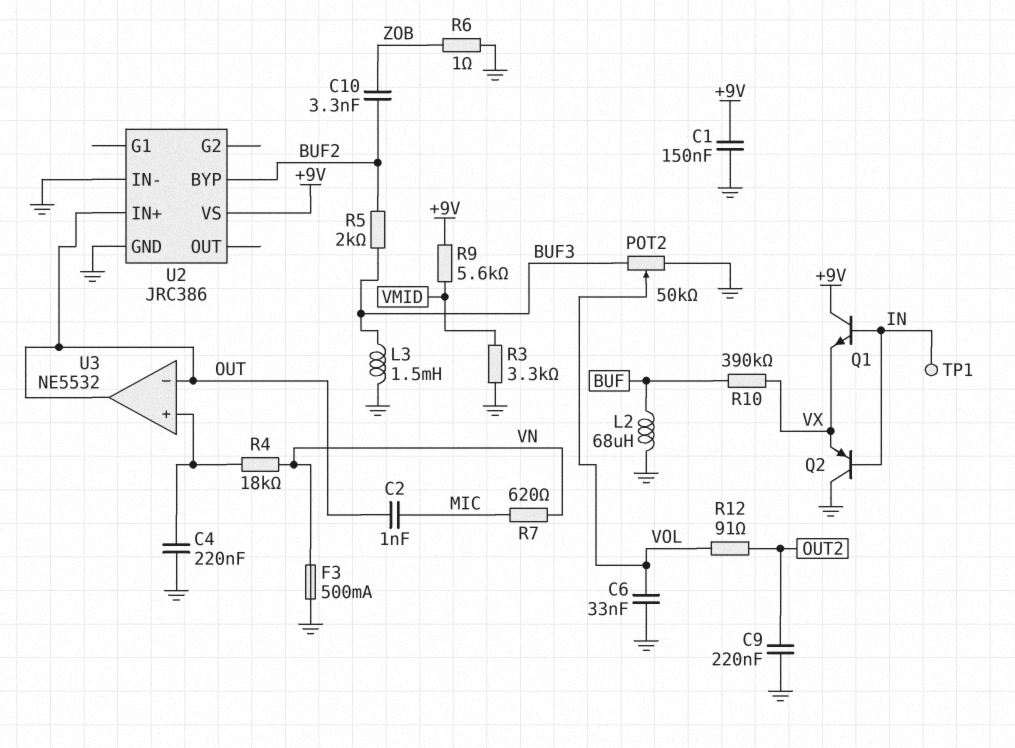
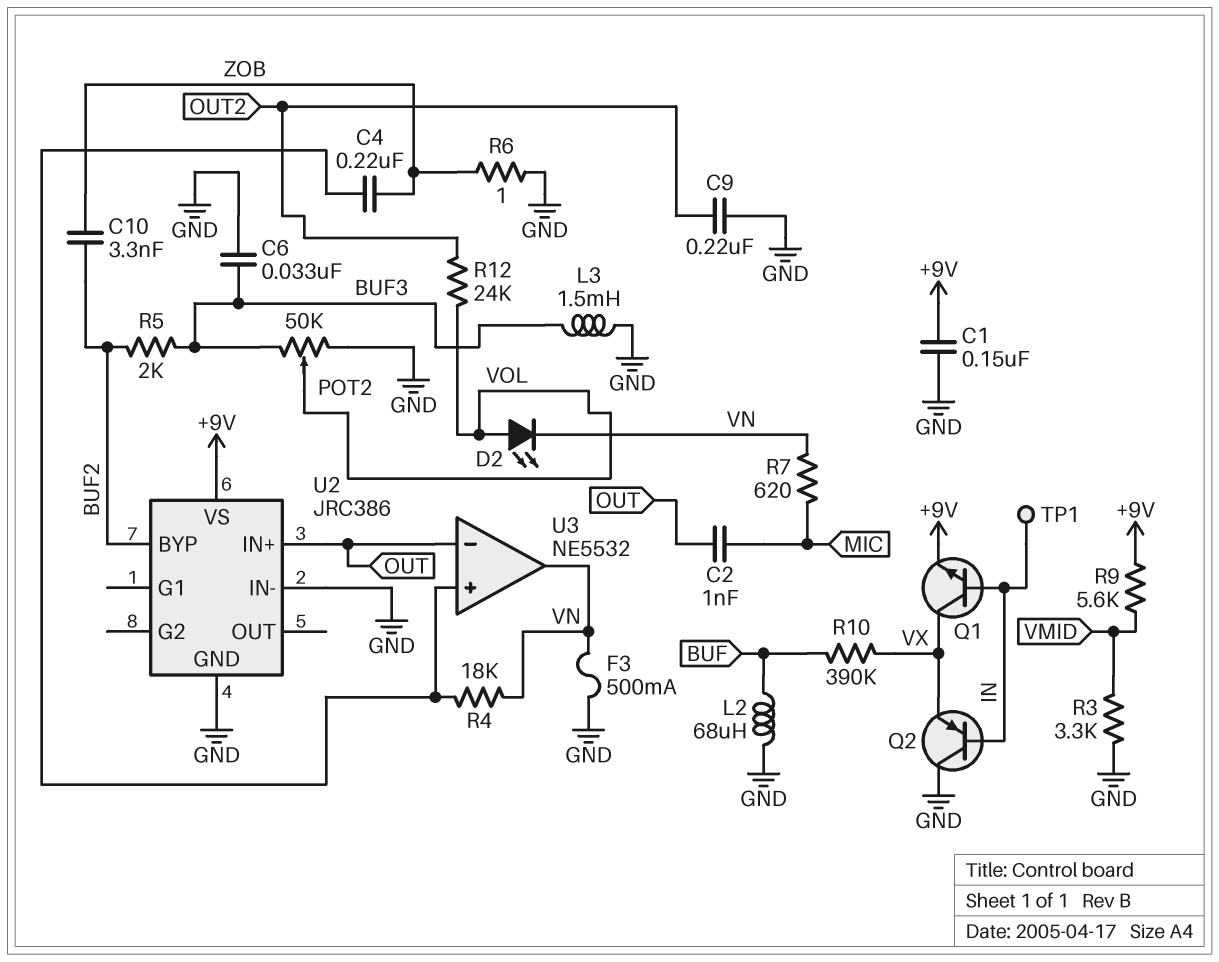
C4: 220nF (GND, U3/in+) -> 220nF (U3/in+, ZOB)
C6: 33nF (GND, VOL) -> 33nF (BUF3, GND)
D2: none -> LED (A VOL, K VN)
Q1: NPN (B IN, C +9V, E VX) -> NPN (B IN, C VX, E +9V)
R12: 91 (OUT2, VOL) -> 24k (OUT2, VOL)
U3 pin out: OUT -> VN

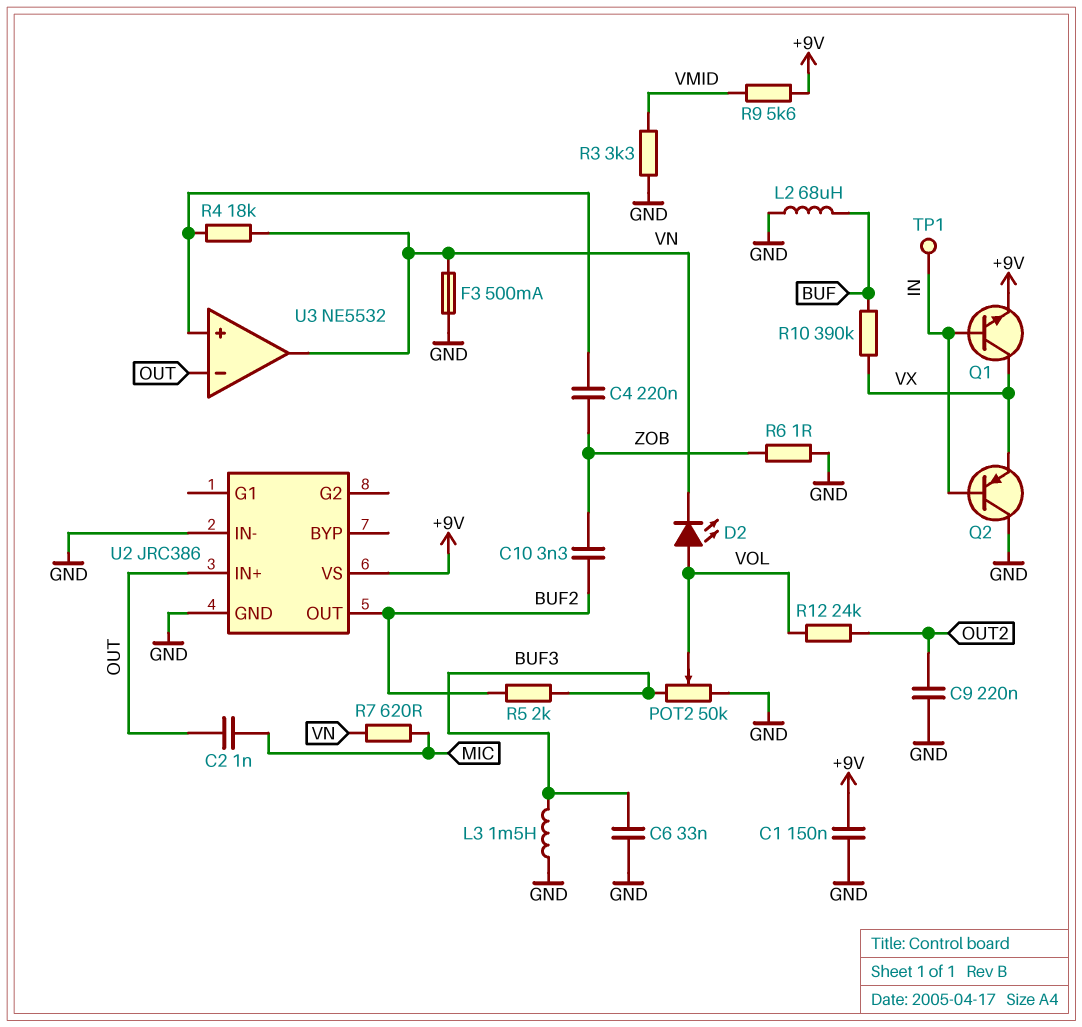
U2 pin BYP: BUF2 -> none
U2 pin OUT: none -> BUF2

